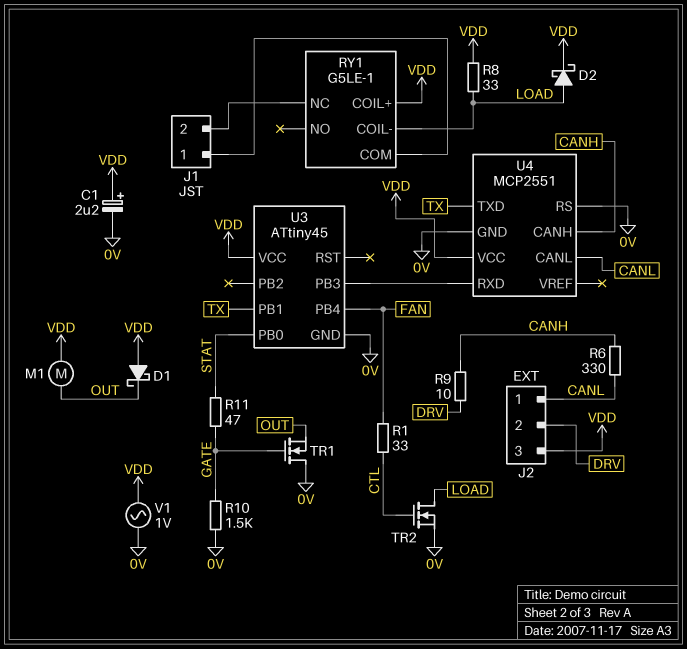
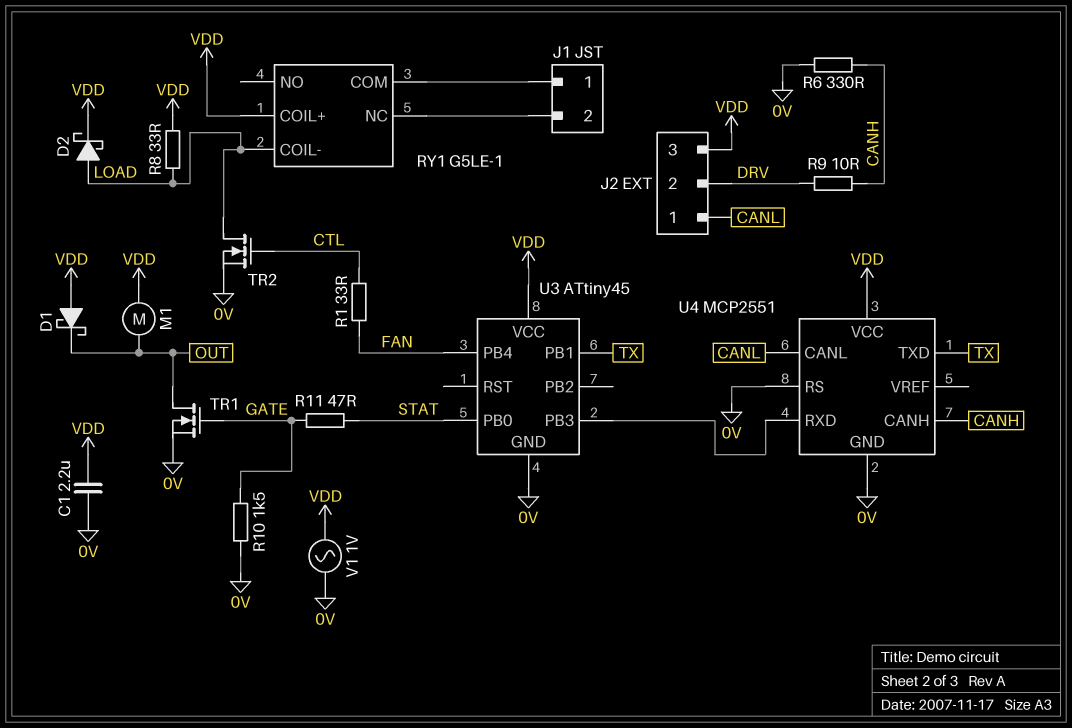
C1: 2.2uF (plus VDD, minus 0V) -> 2.2uF (0V, VDD)
R6: 330 (CANH, CANL) -> 330 (0V, CANH)
TR1: NMOS (G GATE, D 0V, S OUT) -> NMOS (G GATE, D OUT, S 0V)

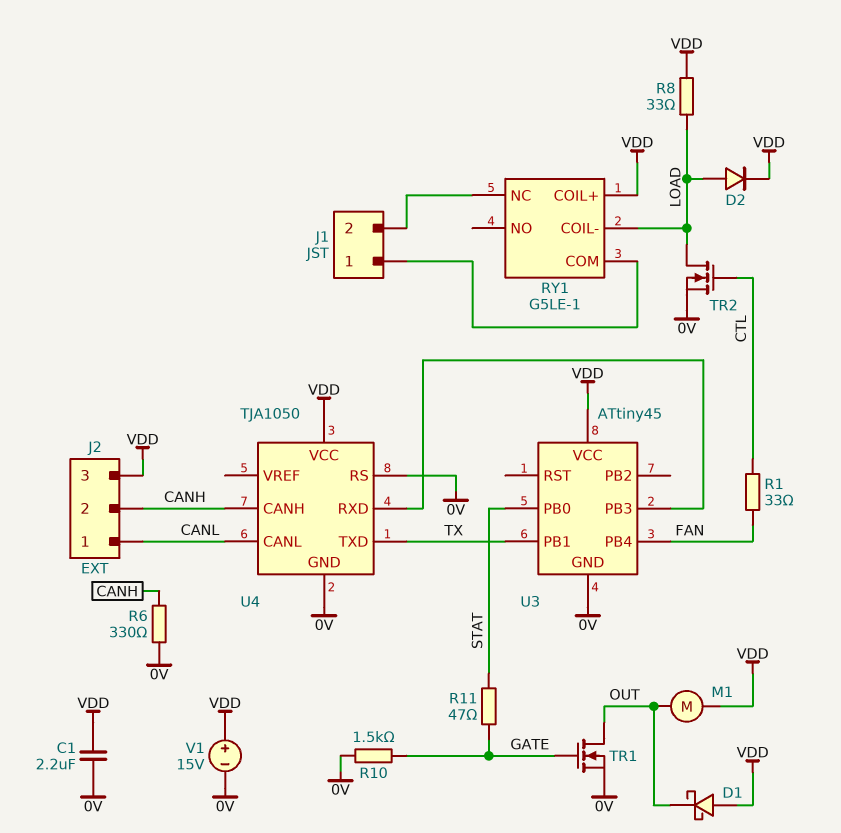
D2: schottky (A LOAD, K VDD) -> diode (A LOAD, K VDD)
J2 pin 2: DRV -> CANH
R9: 10 (CANH, DRV) -> none
U4: MCP2551 -> TJA1050
V1: AC 1V (0V, VDD) -> 15V (plus VDD, minus 0V)

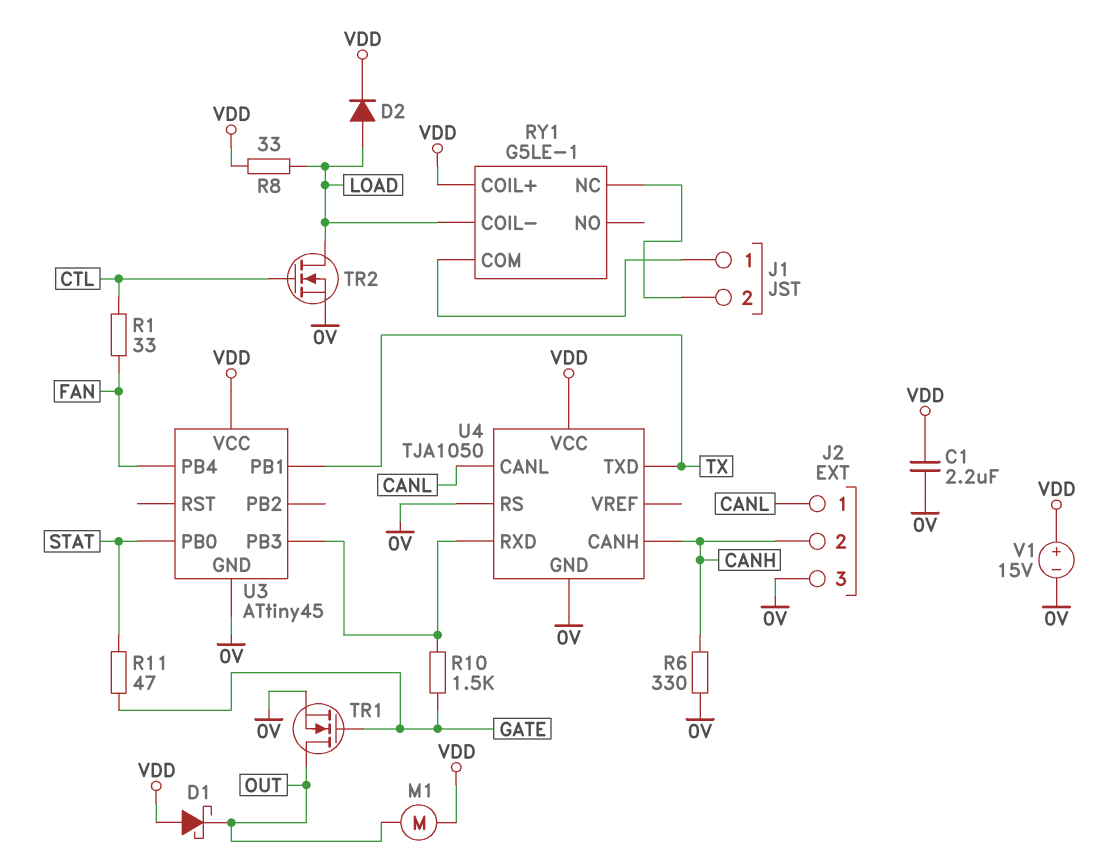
J2 pin 3: VDD -> 0V
R10: 1.5k (0V, GATE) -> 1.5k (GATE, U3/PB3)

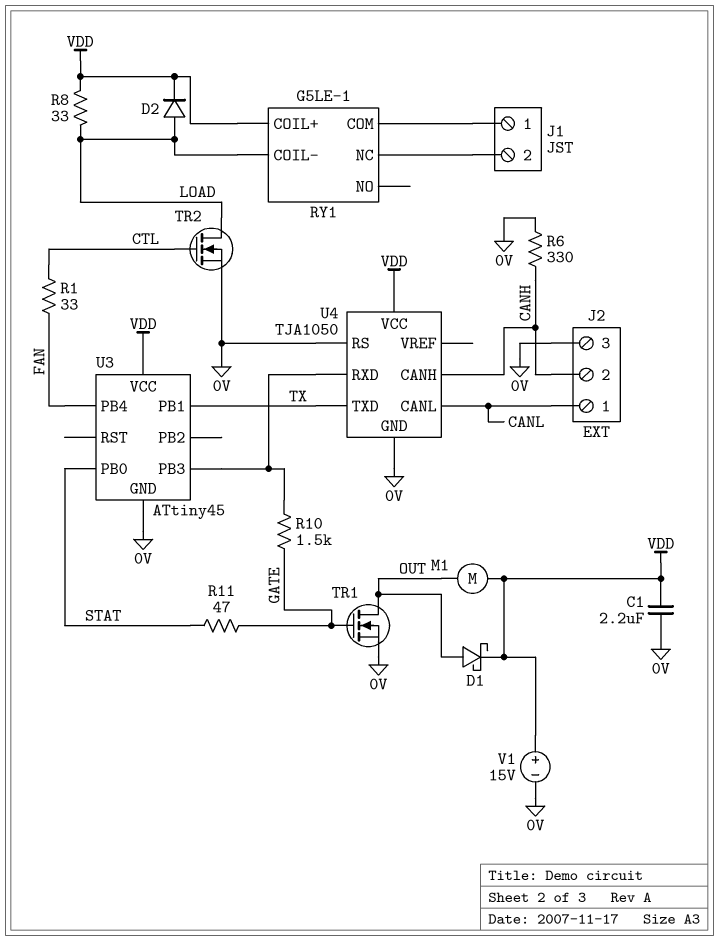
D1: schottky (A VDD, K OUT) -> schottky (A OUT, K VDD)

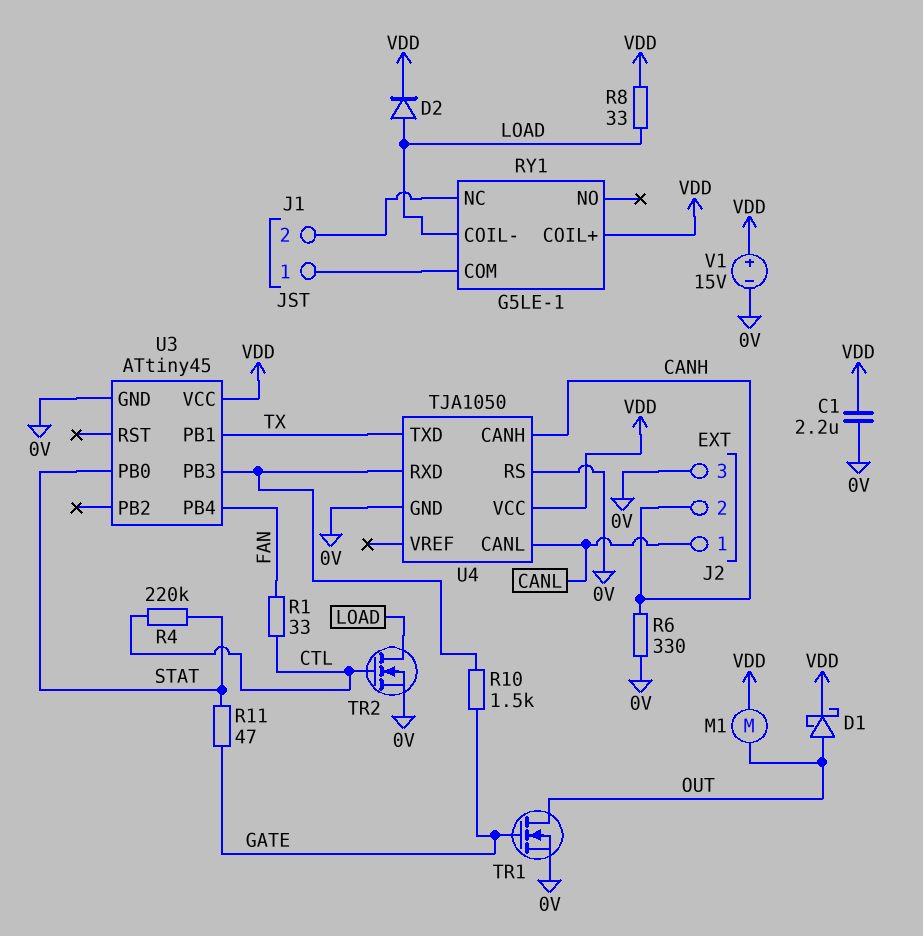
R4: none -> 220k (CTL, STAT)

